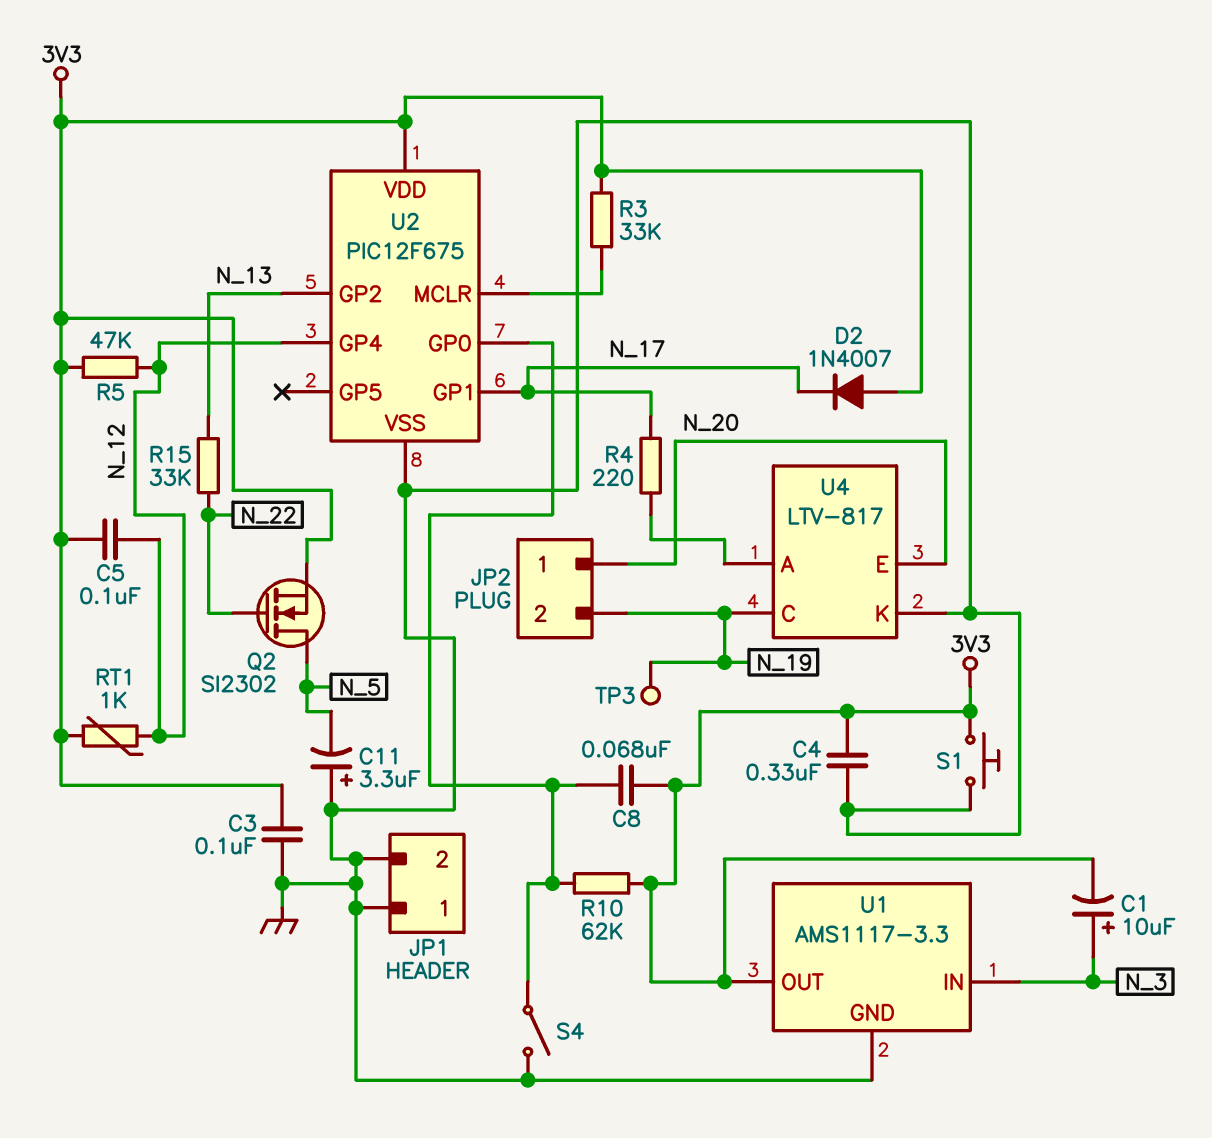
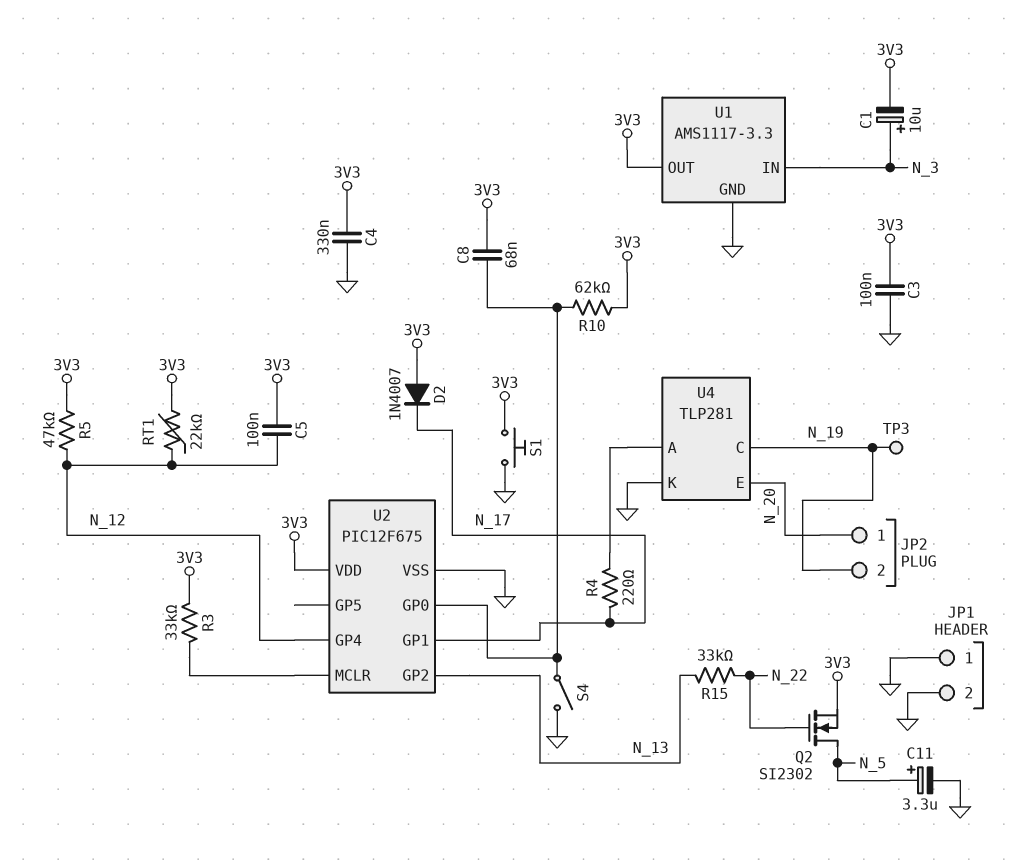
C11: 3.3uF (plus GND, minus N_5) -> 3.3uF (plus N_5, minus GND)
RT1: 1k (3V3, N_12) -> 22k (3V3, N_12)
U4: LTV-817 -> TLP281

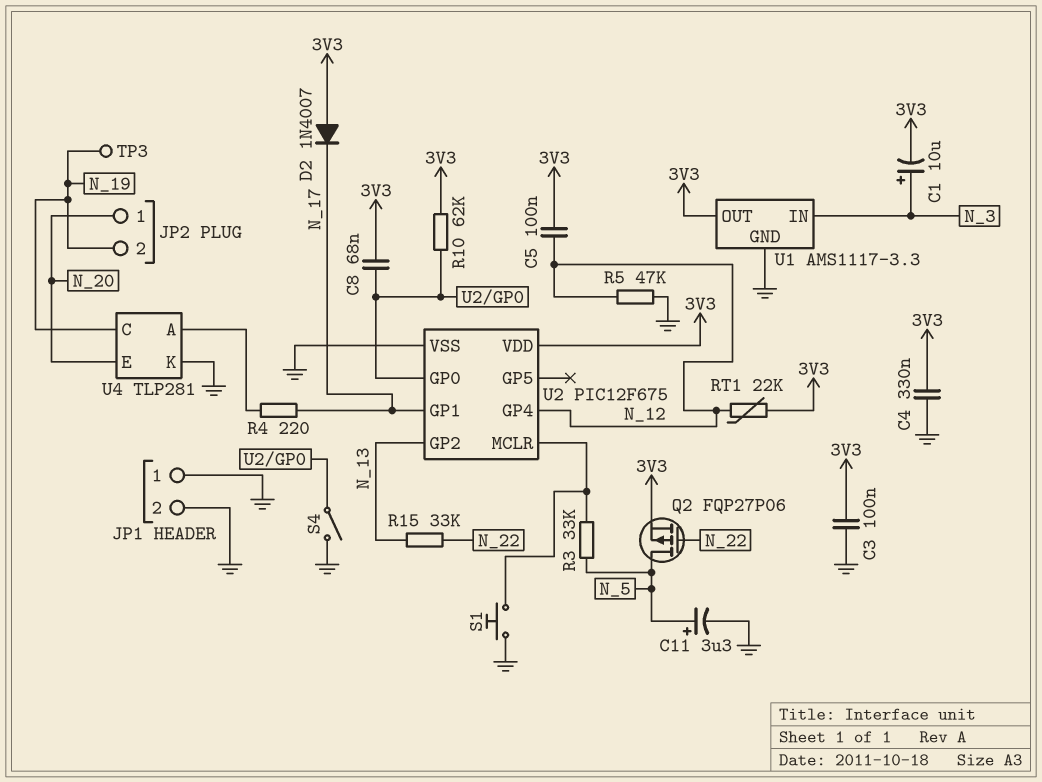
Q2: NMOS SI2302 (G N_22, D N_5, S 3V3) -> PMOS FQP27P06 (G N_22, D N_5, S 3V3)
R3: 33k (3V3, U2/MCLR) -> 33k (N_5, U2/MCLR)
R5: 47k (3V3, N_12) -> 47k (GND, N_12)
S1: button (3V3, GND) -> button (GND, U2/MCLR)

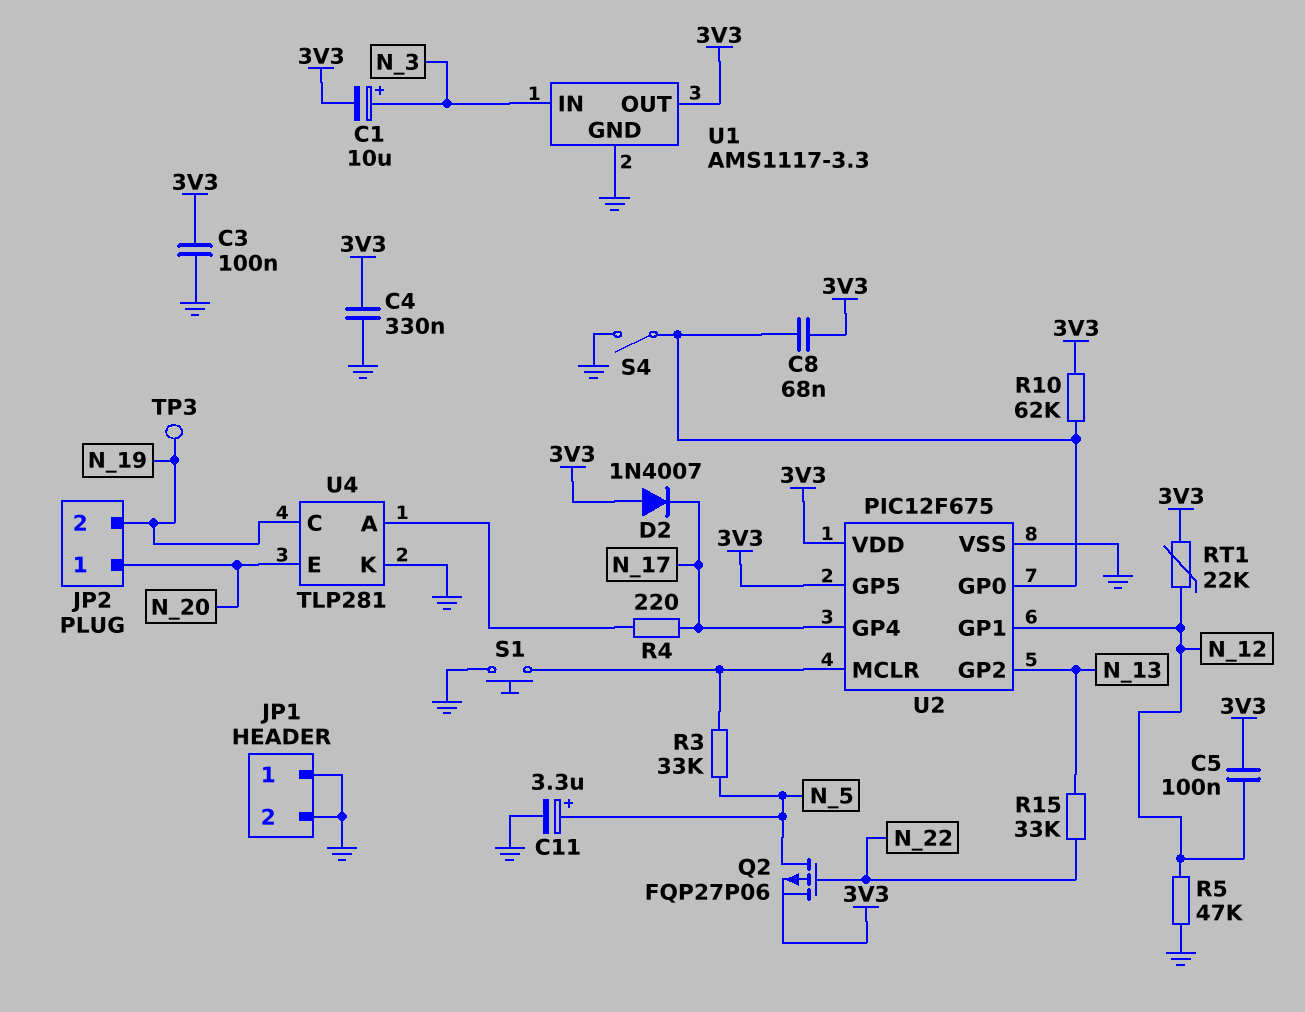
U2 pin GP1: N_17 -> N_12
U2 pin GP4: N_12 -> N_17
U2 pin GP5: none -> 3V3

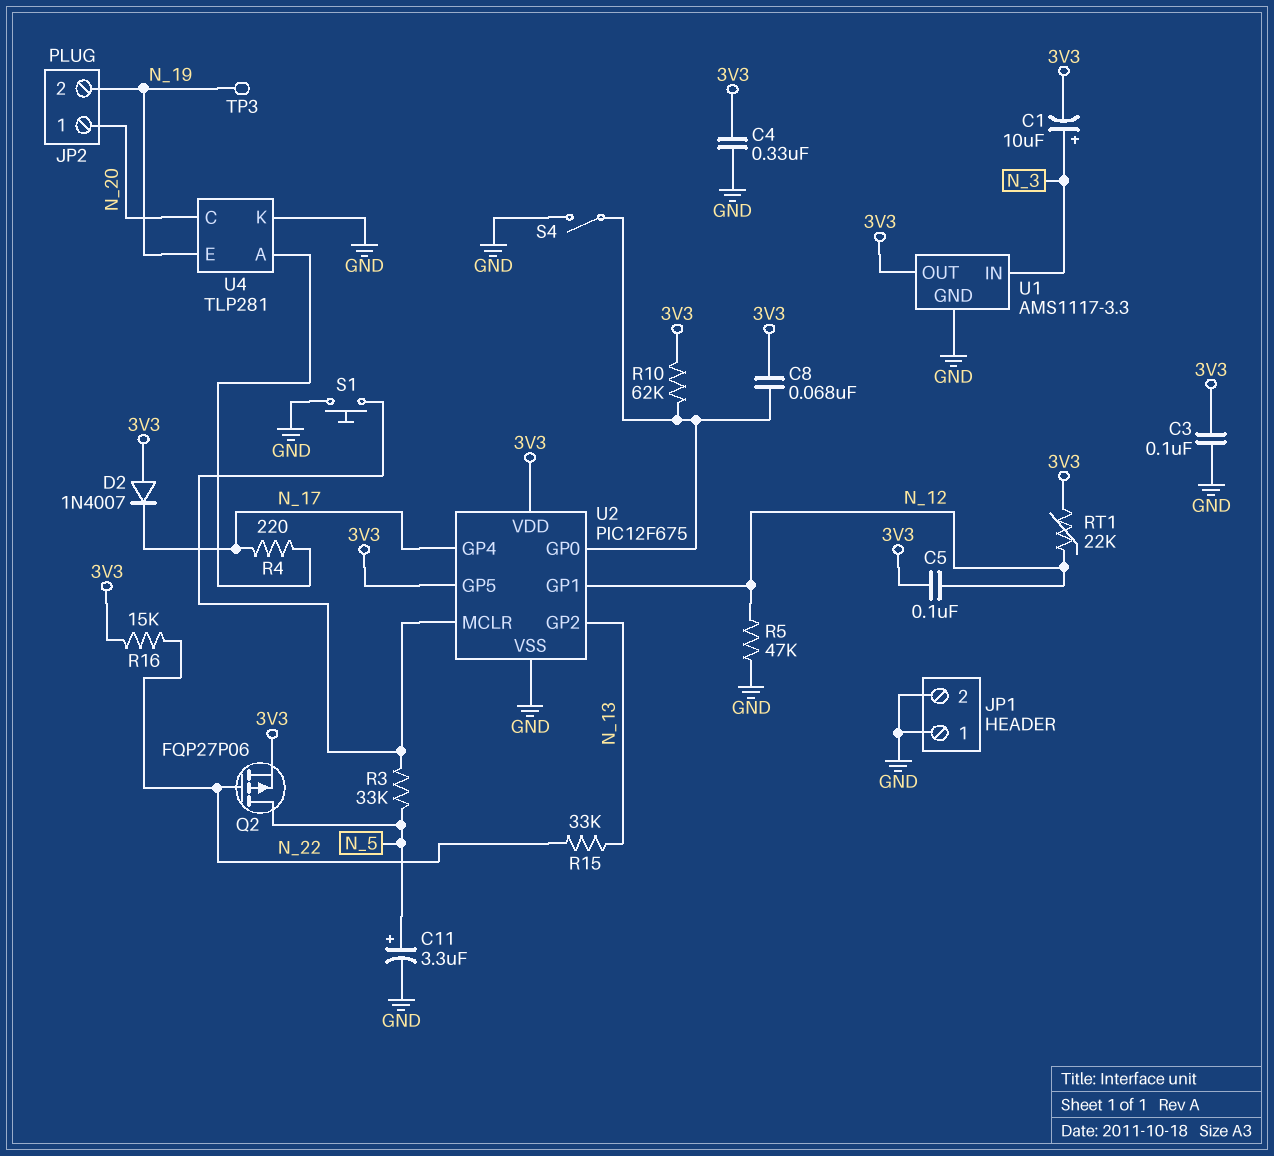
R16: none -> 15k (3V3, N_22)
U4 pin C: N_19 -> N_20
U4 pin E: N_20 -> N_19

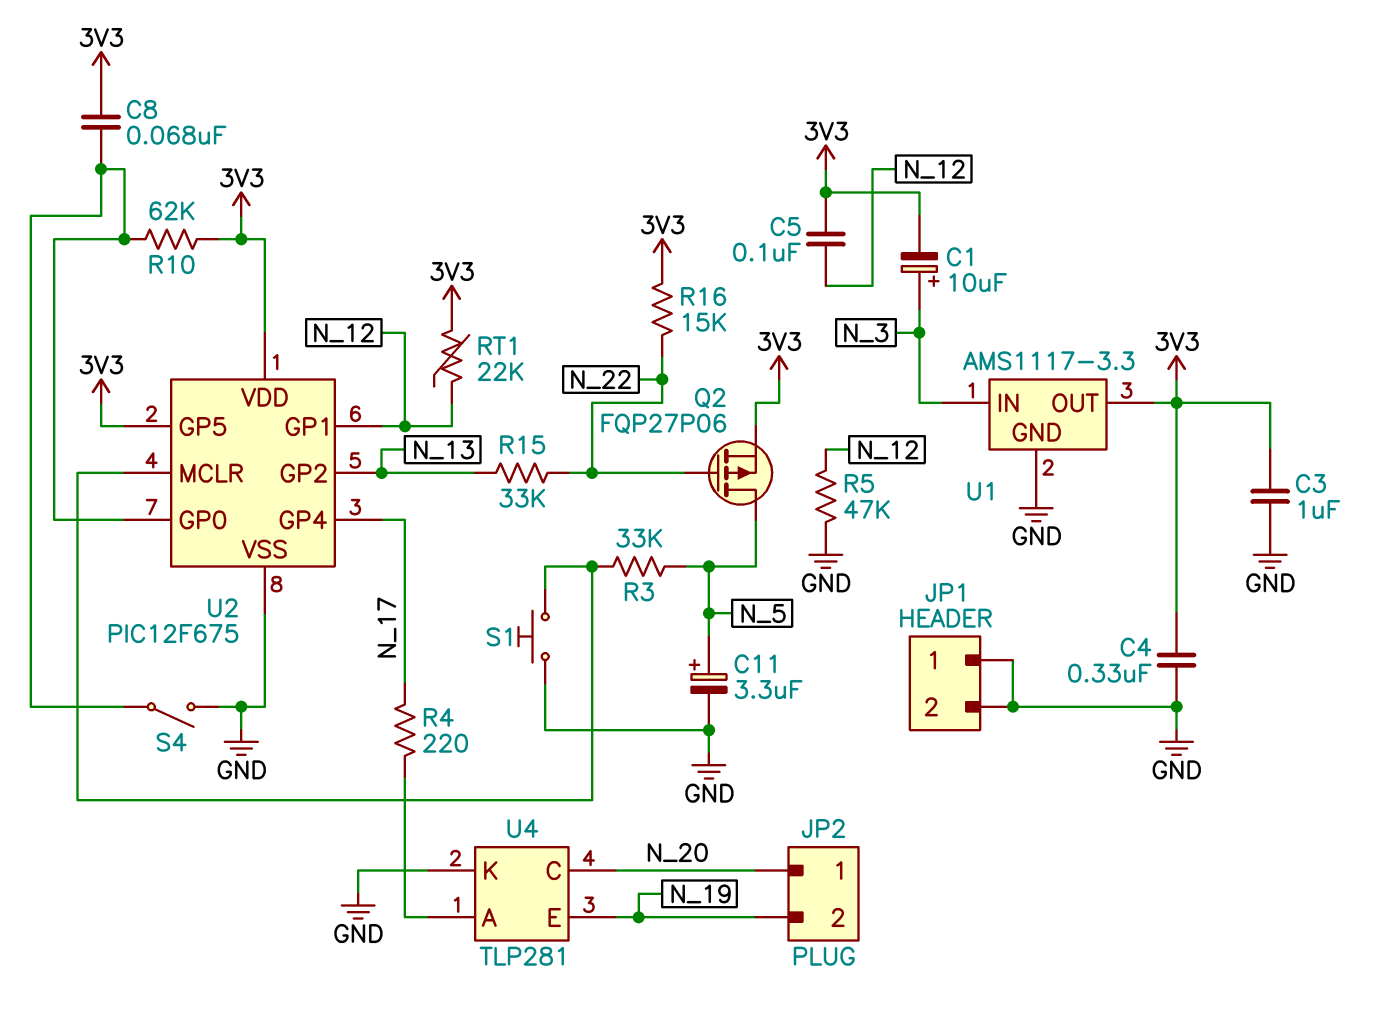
C3: 100nF (3V3, GND) -> 1uF (3V3, GND)
D2: diode 1N4007 (A 3V3, K N_17) -> none
TP3: test point (N_19) -> none

